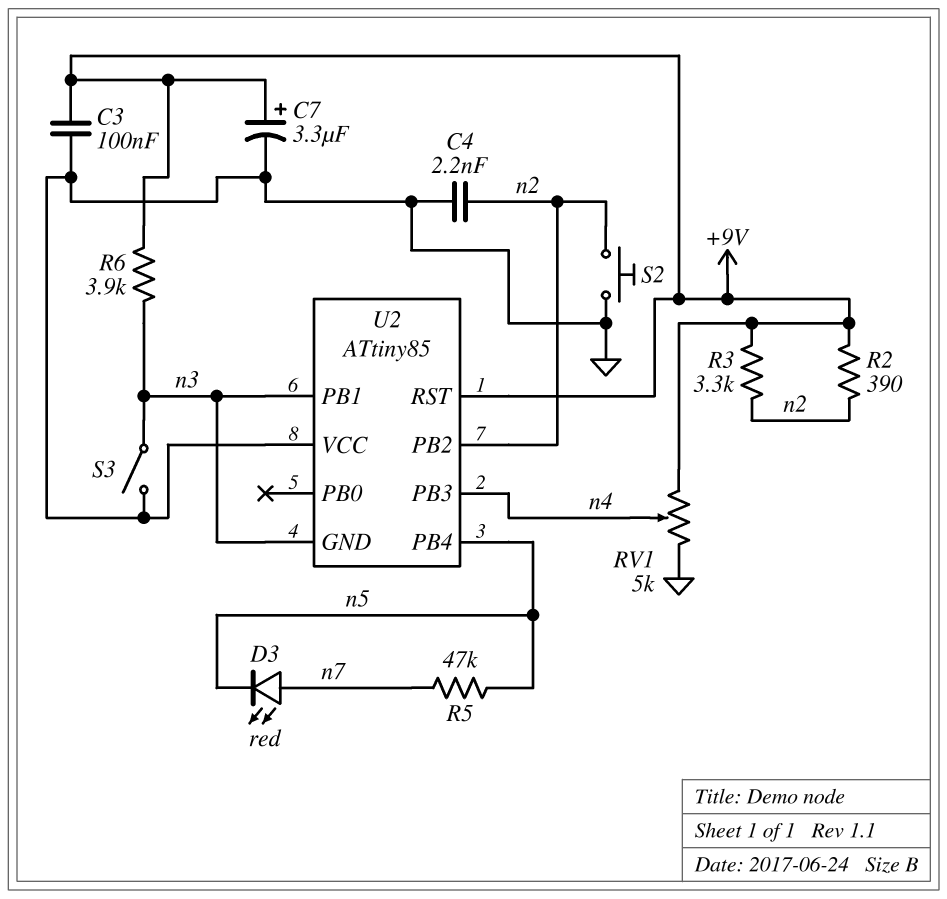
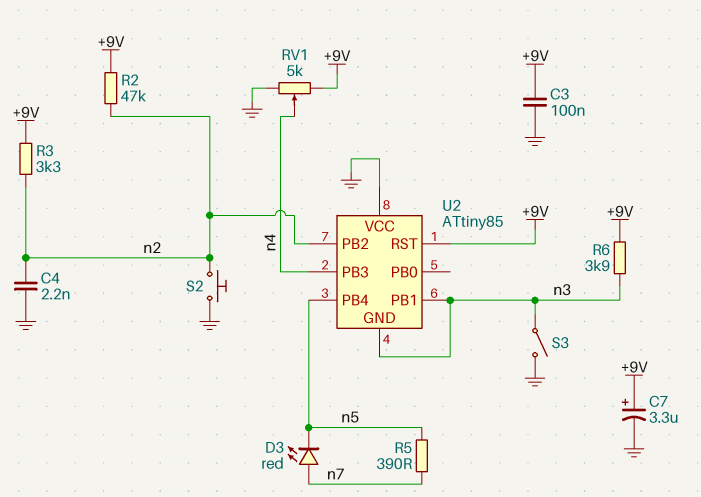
R2: 390 (+9V, n2) -> 47k (+9V, n2)
R5: 47k (n5, n7) -> 390 (n5, n7)

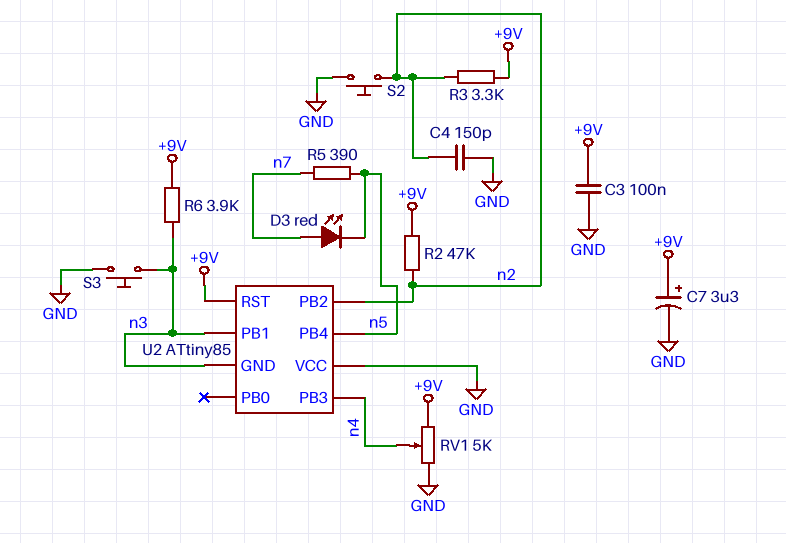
C4: 2.2nF (GND, n2) -> 150pF (GND, n2)
S3: switch (GND, n3) -> button (GND, n3)

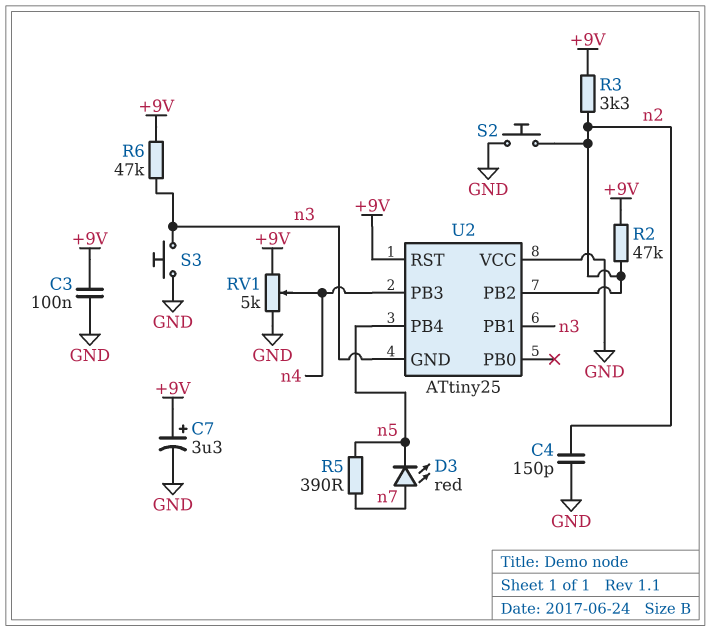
R6: 3.9k (+9V, n3) -> 47k (+9V, n3)
U2: ATtiny85 -> ATtiny25

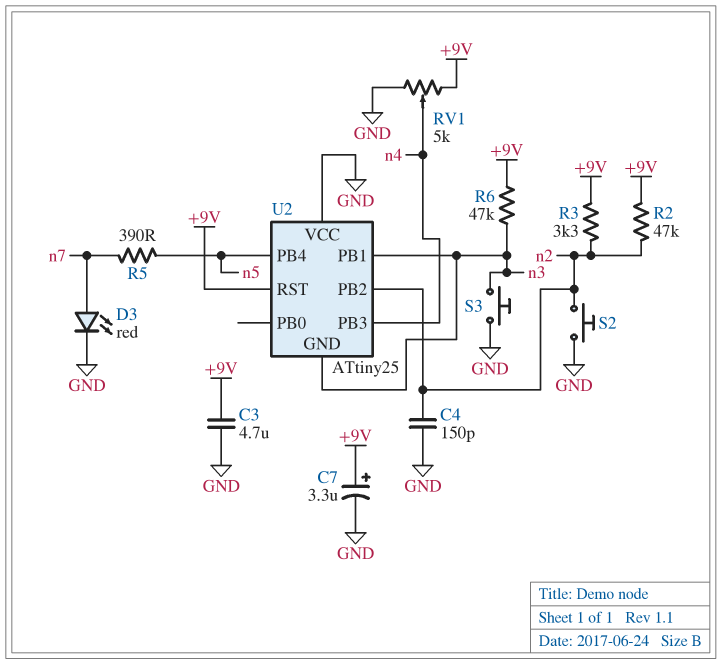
C3: 100nF (+9V, GND) -> 4.7uF (+9V, GND)
D3: LED red (A n7, K n5) -> LED red (A n7, K GND)

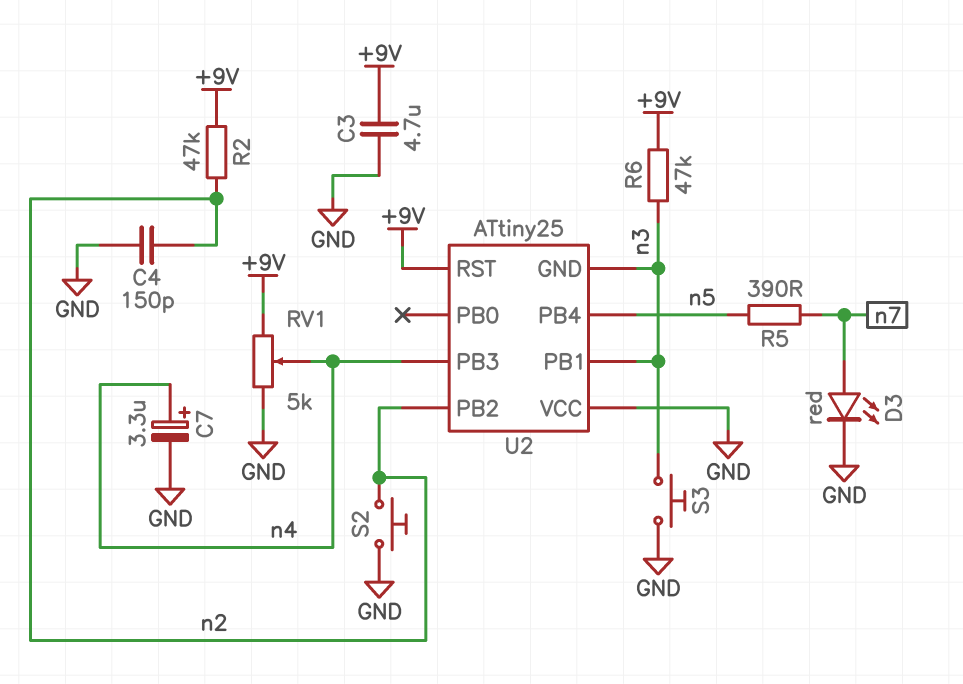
C7: 3.3uF (plus +9V, minus GND) -> 3.3uF (plus n4, minus GND)
R3: 3.3k (+9V, n2) -> none

